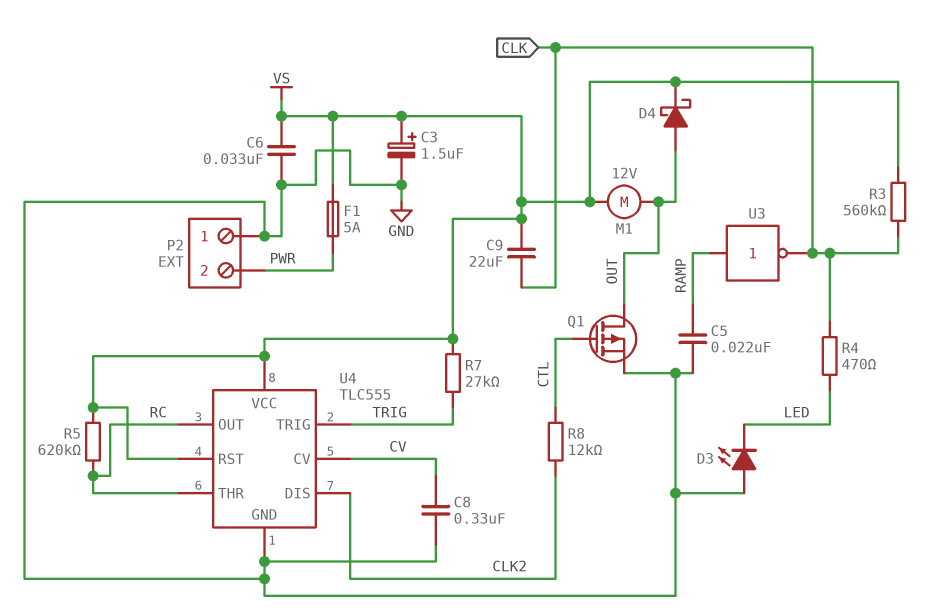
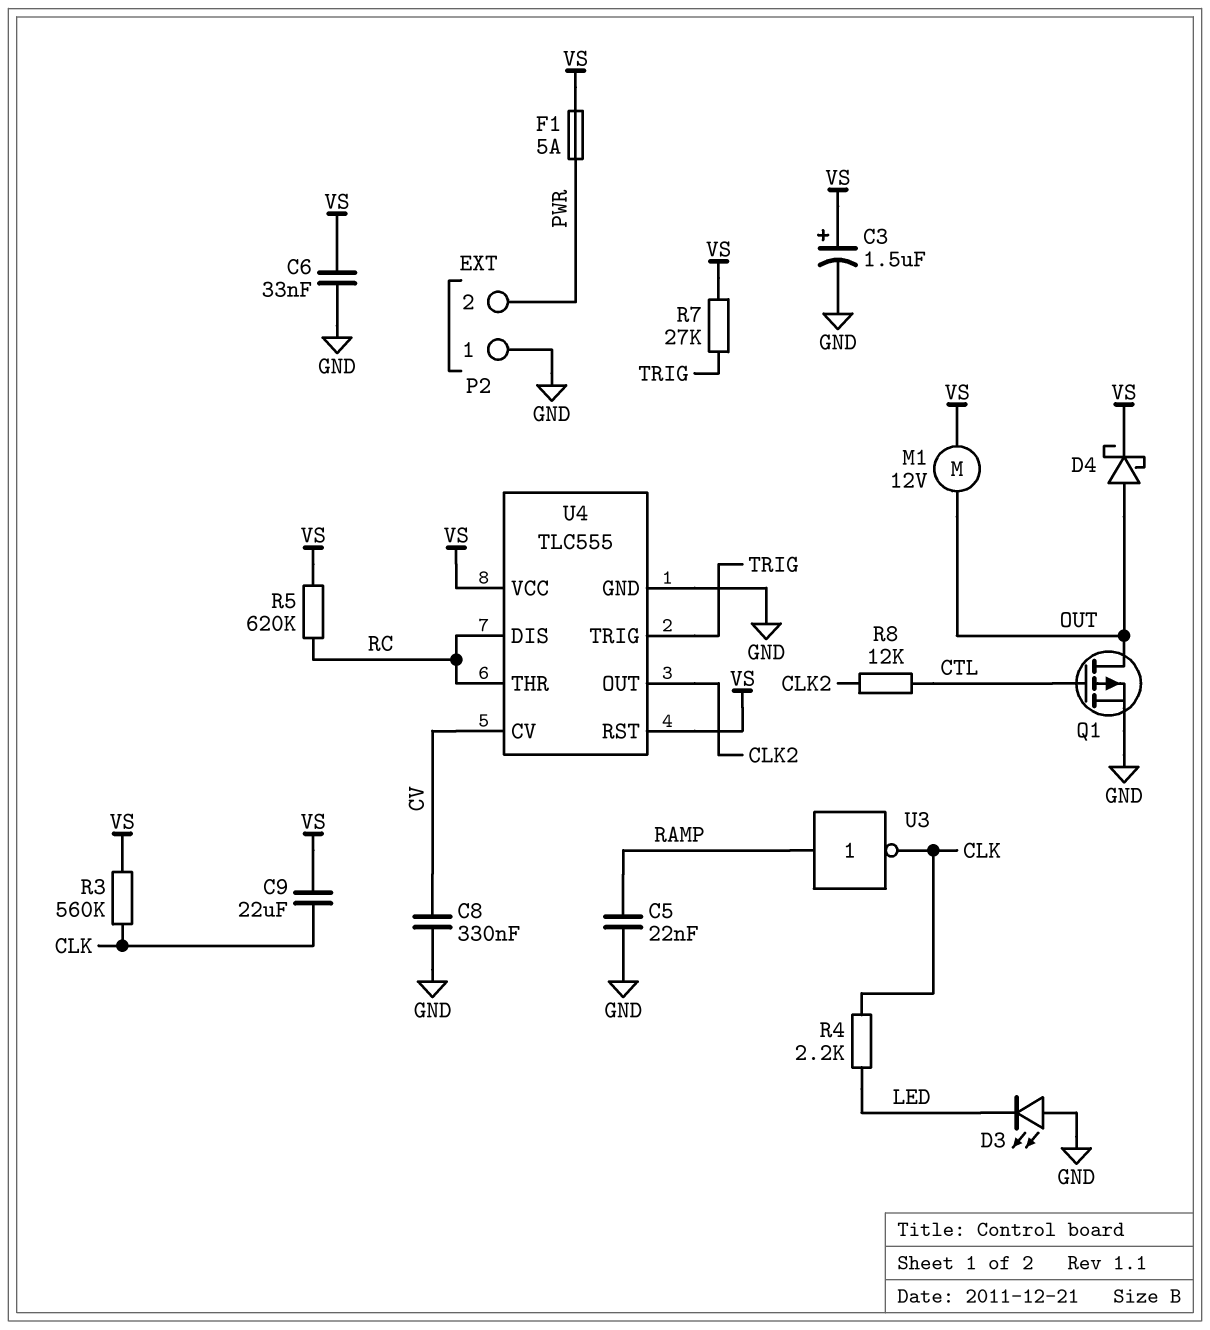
R4: 470 (CLK, LED) -> 2.2k (CLK, LED)
U4 pin DIS: CLK2 -> RC
U4 pin OUT: RC -> CLK2

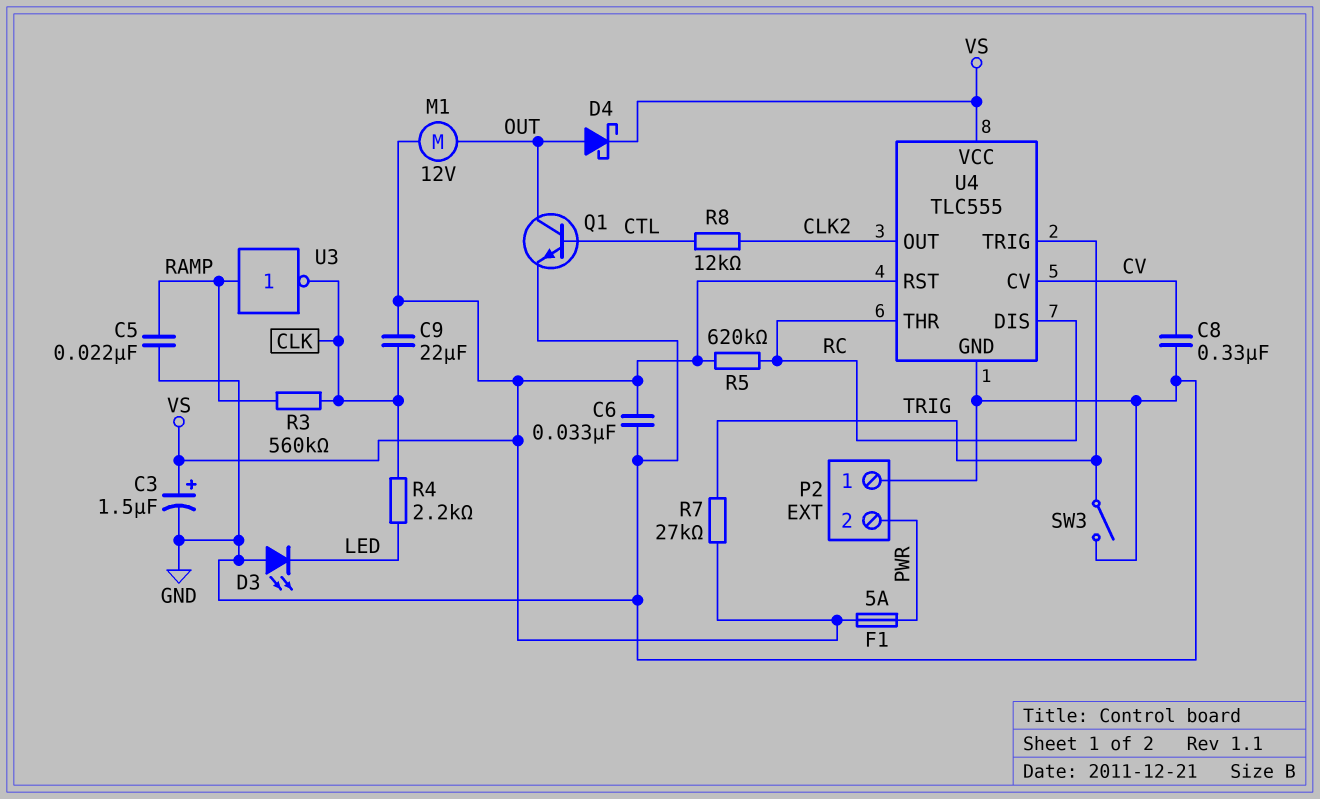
Q1: PMOS (G CTL, D OUT, S GND) -> NPN (B CTL, C OUT, E GND)
R3: 560k (CLK, VS) -> 560k (CLK, RAMP)
SW3: none -> switch (GND, TRIG)

